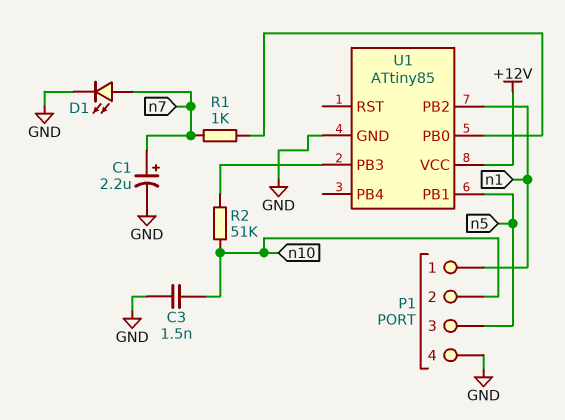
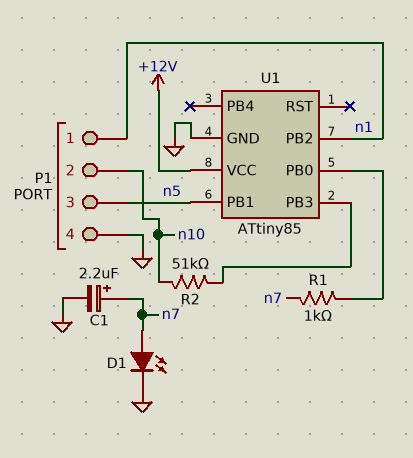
C3: 1.5nF (GND, n10) -> none

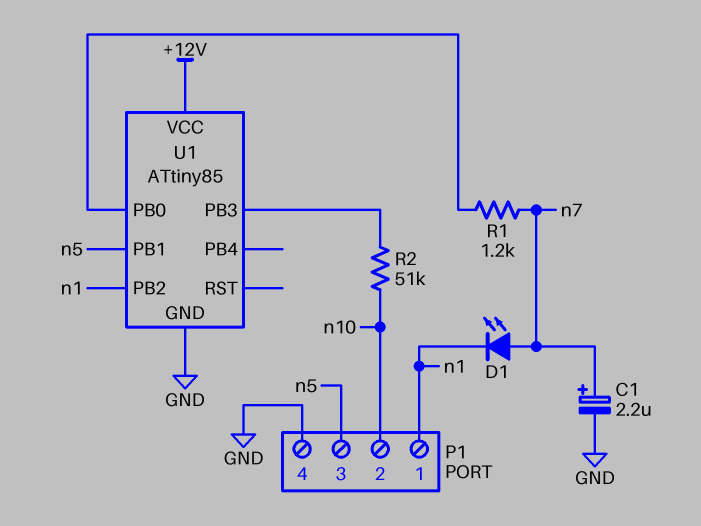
D1: LED (A n7, K GND) -> LED (A n7, K n1)
R1: 1k (U1/PB0, n7) -> 1.2k (U1/PB0, n7)

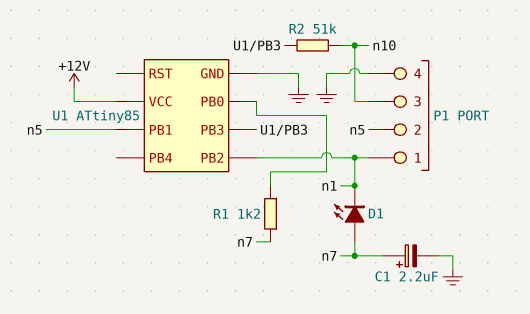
P1 pin 2: n10 -> n5
P1 pin 3: n5 -> n10

